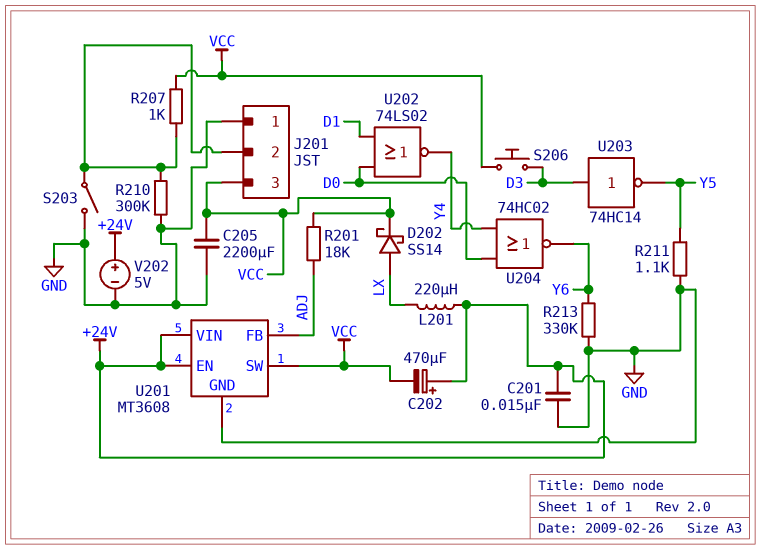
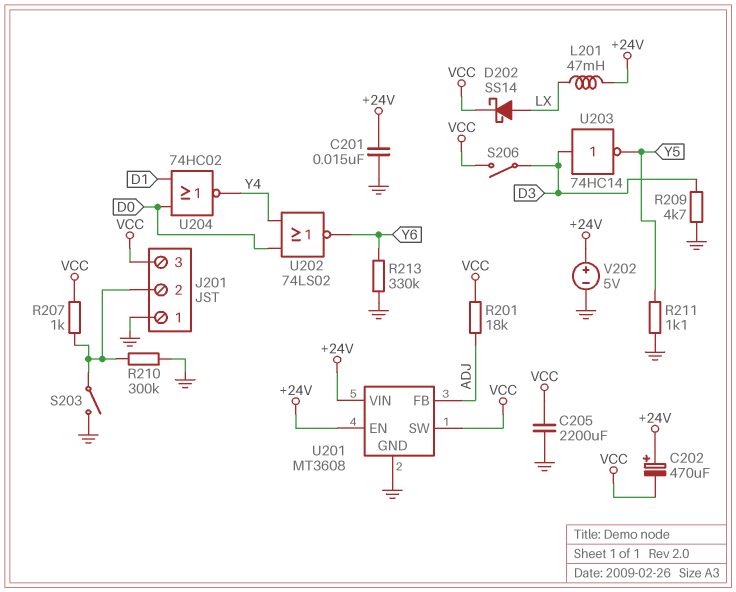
L201: 220uH (+24V, LX) -> 47mH (+24V, LX)
R209: none -> 4.7k (D3, GND)
S206: button (D3, VCC) -> switch (D3, VCC)
U202: NOR 74LS02 (in D0, in D1, out Y4) -> NOR 74LS02 (in D0, in Y4, out Y6)
U204: NOR 74HC02 (in D0, in Y4, out Y6) -> NOR 74HC02 (in D0, in D1, out Y4)

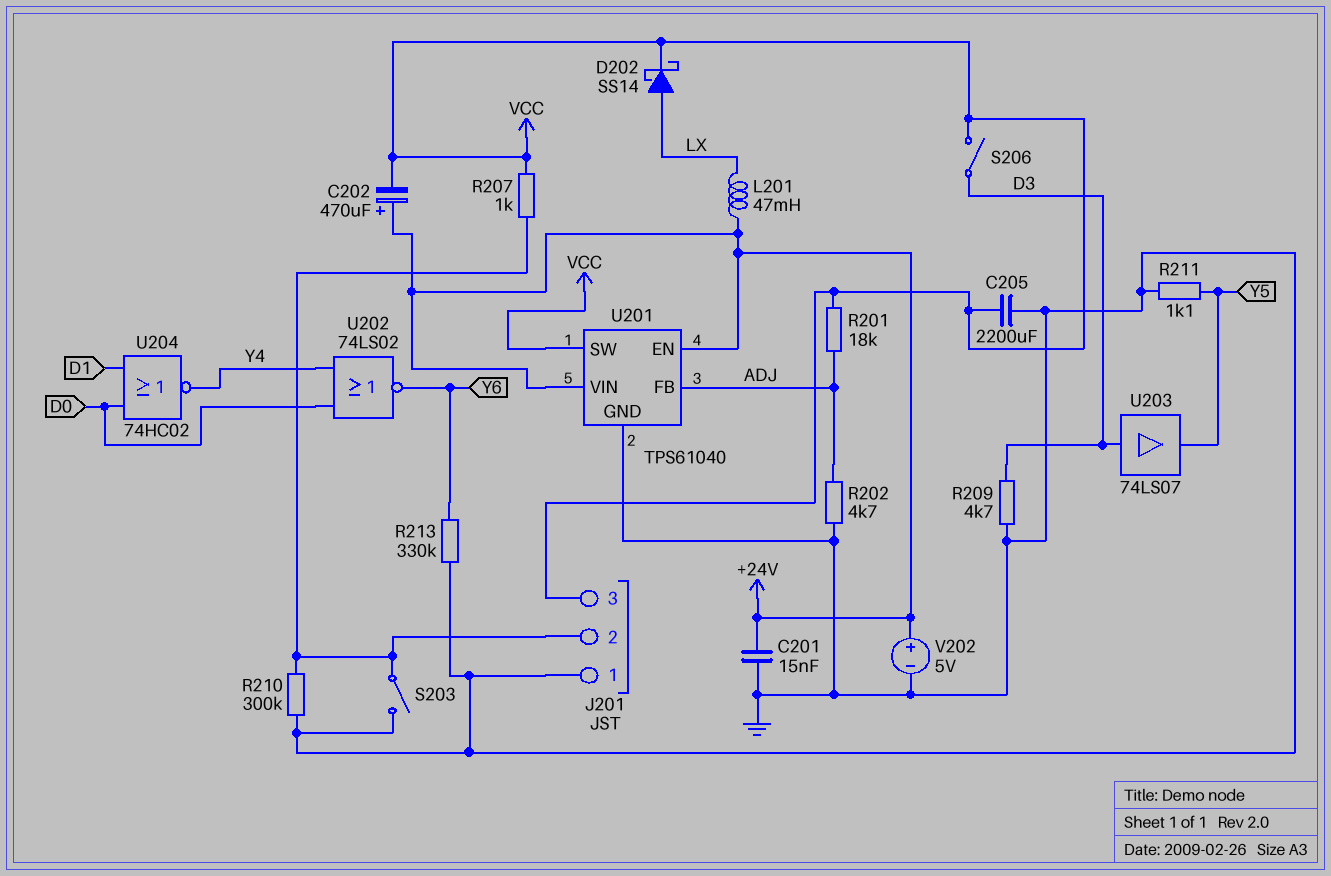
R202: none -> 4.7k (ADJ, GND)
U201: MT3608 -> TPS61040
U203: NOT 74HC14 (in D3, out Y5) -> buffer 74LS07 (in D3, out Y5)

